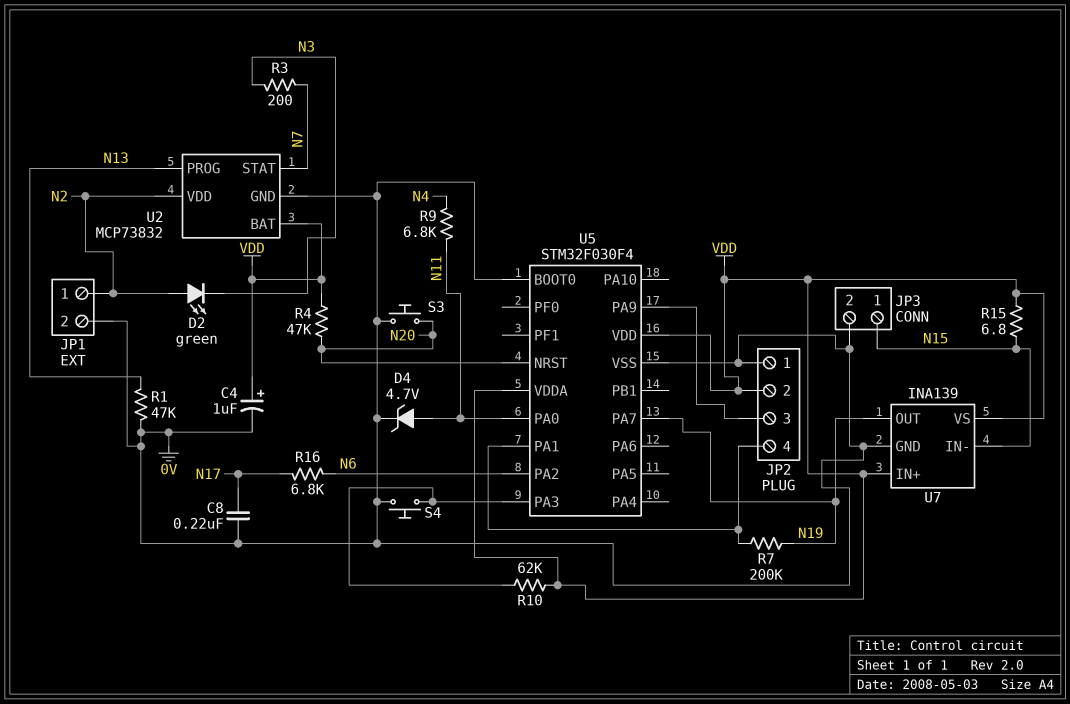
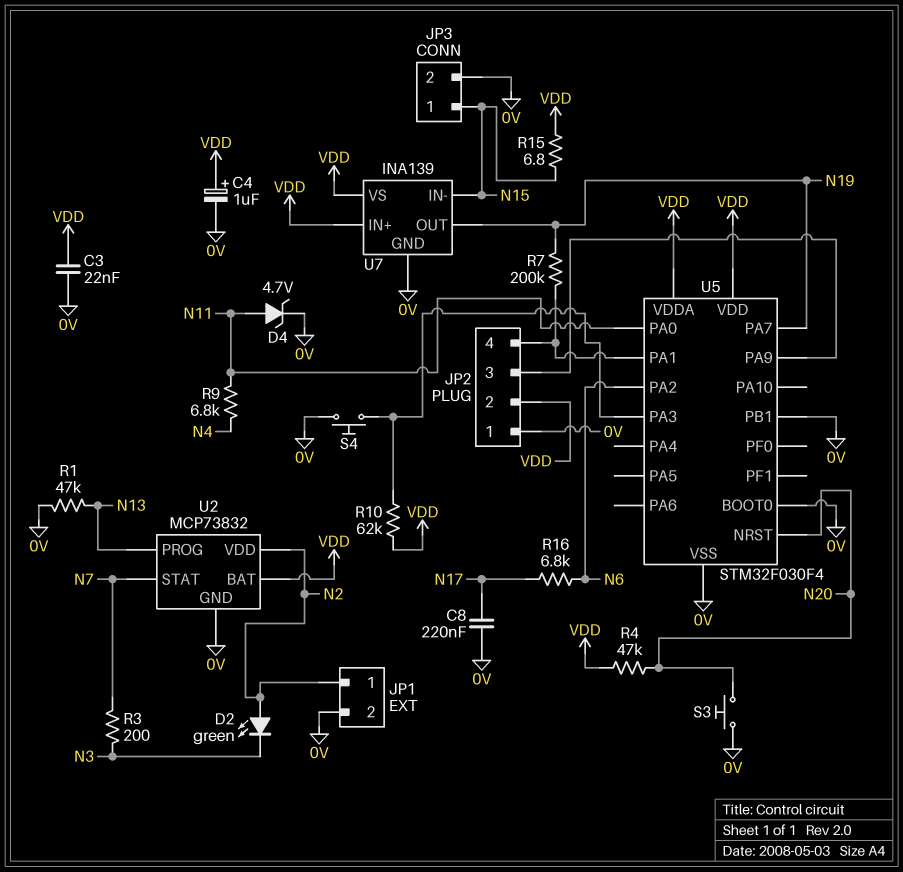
C3: none -> 22nF (0V, VDD)
U5 pin PB1: none -> 0V

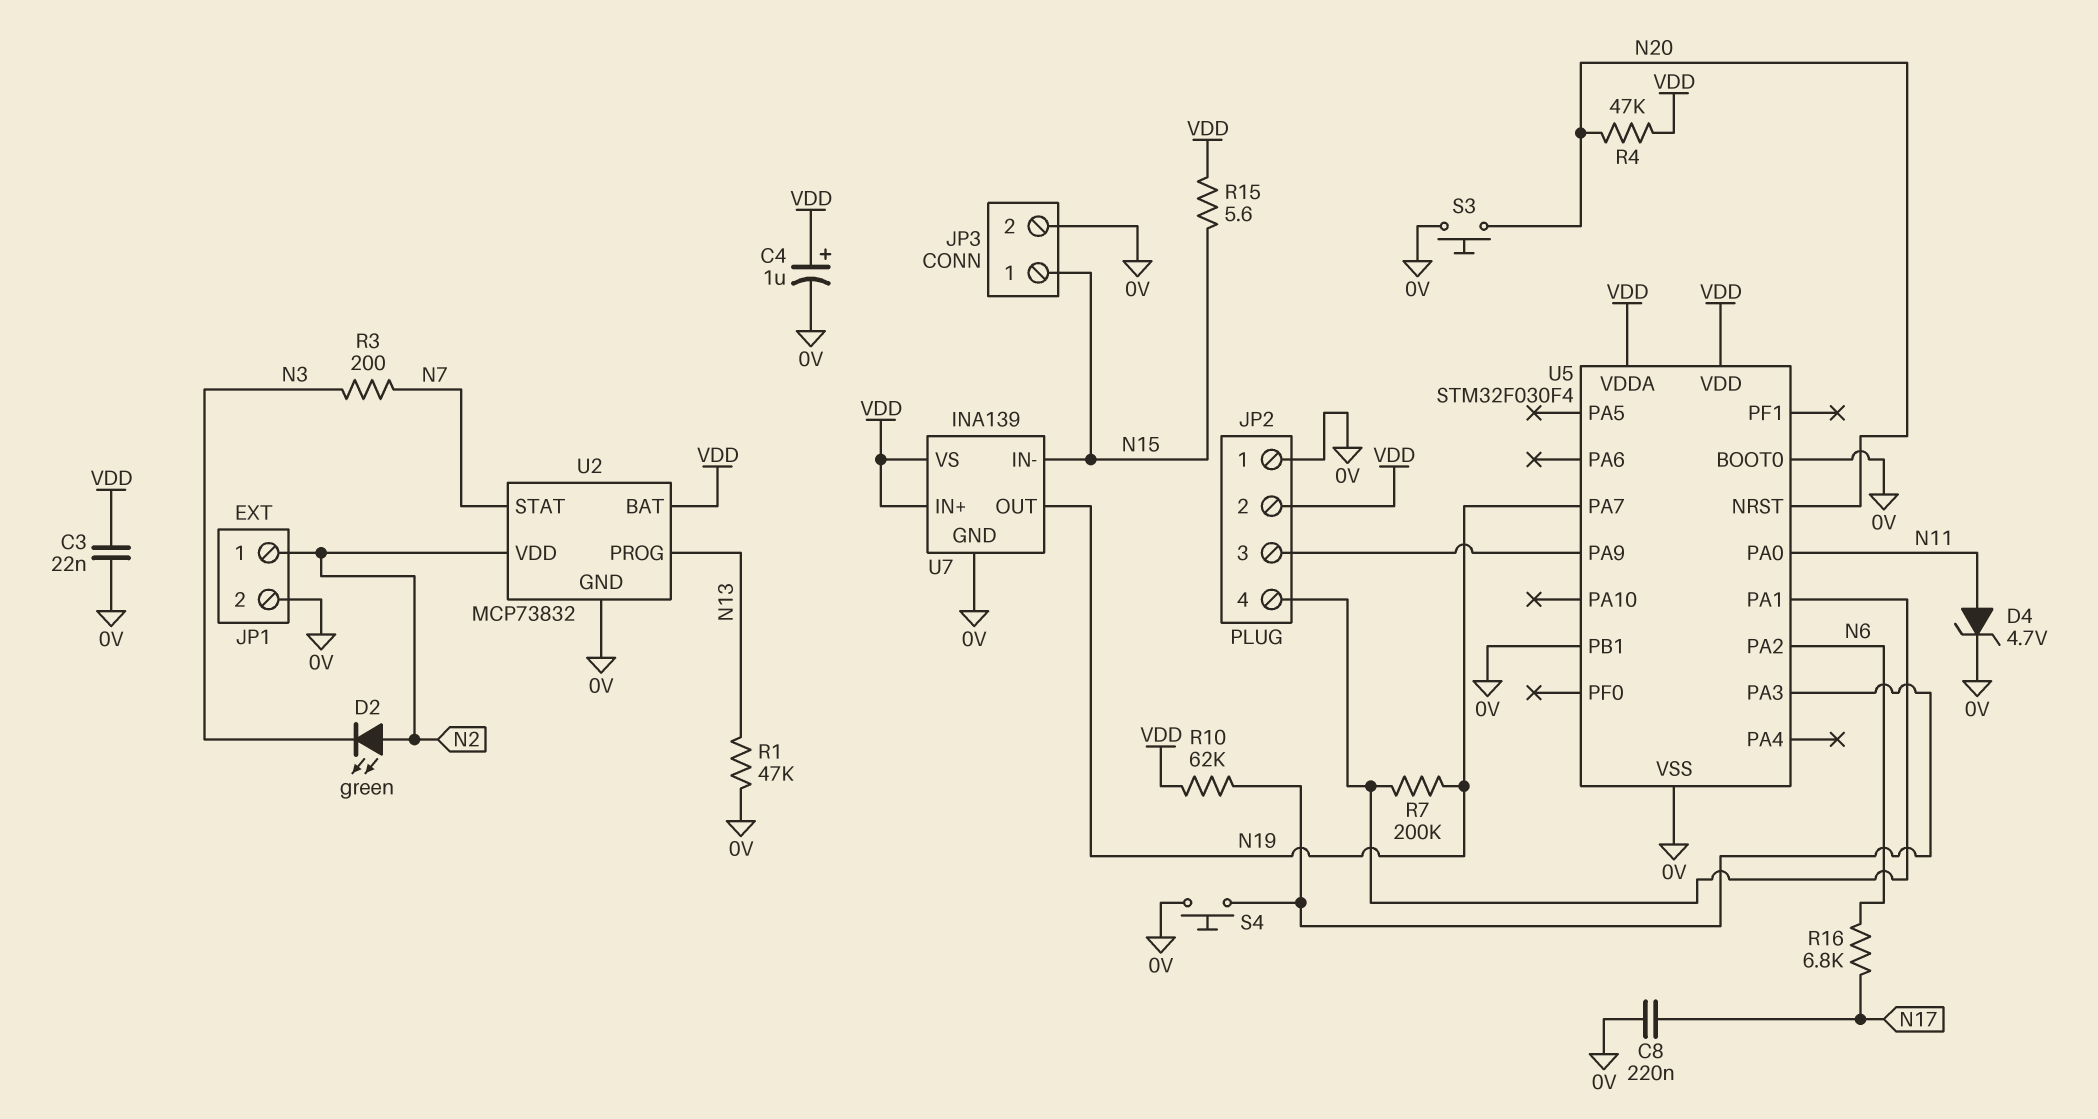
R9: 6.8k (N4, N11) -> none
R15: 6.8 (N15, VDD) -> 5.6 (N15, VDD)

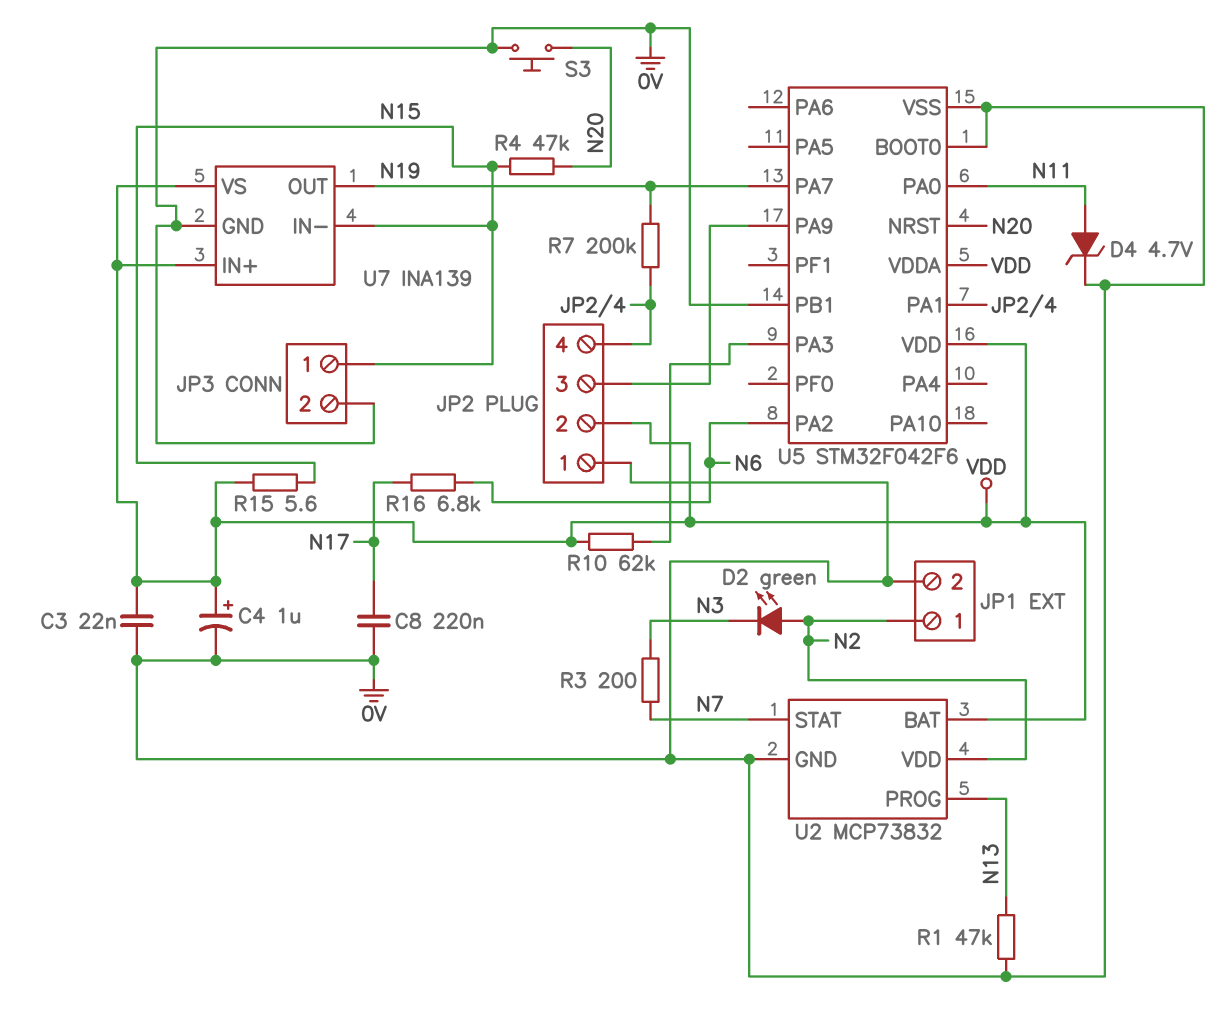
R4: 47k (N20, VDD) -> 47k (N15, N20)
S4: button (0V, U5/PA3) -> none
U5: STM32F030F4 -> STM32F042F6

